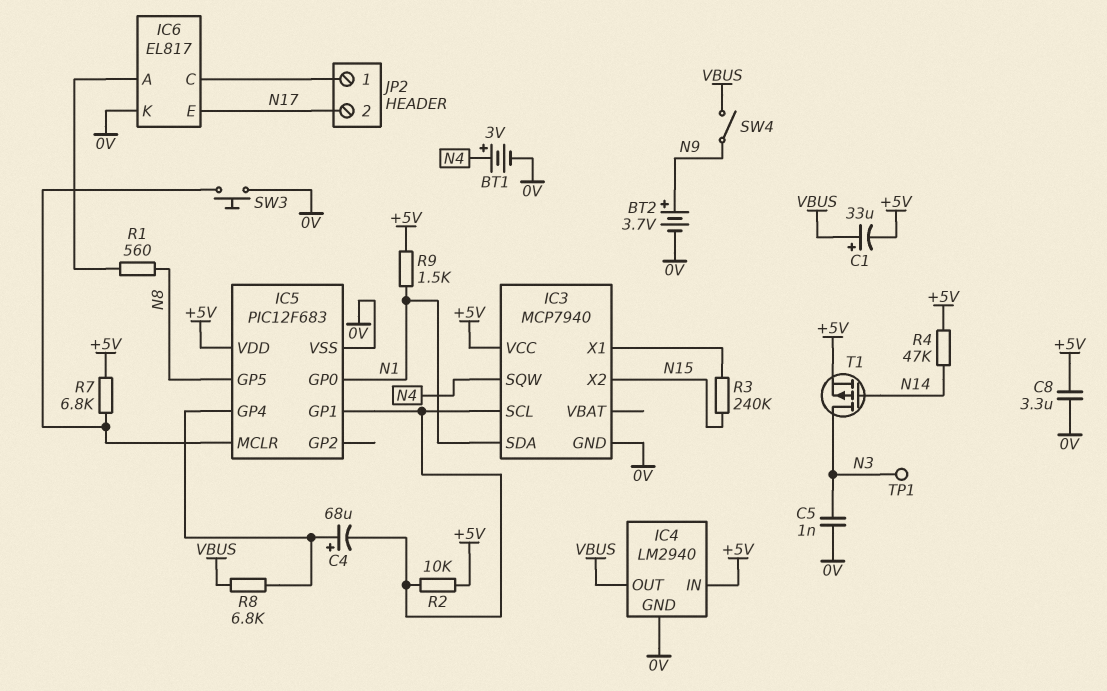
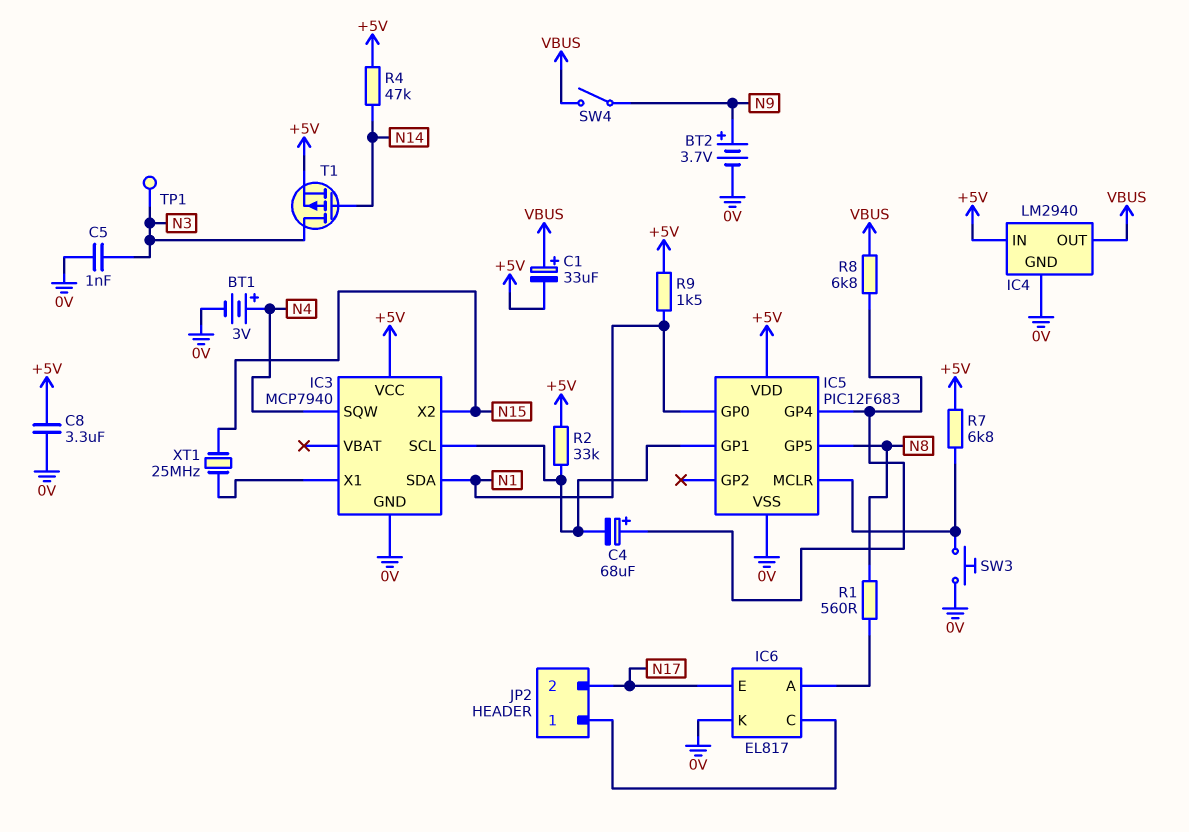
R2: 10k (+5V, IC3/SCL) -> 33k (+5V, IC3/SCL)
R3: 240k (IC3/X1, N15) -> none
XT1: none -> 25MHz (IC3/X1, N15)

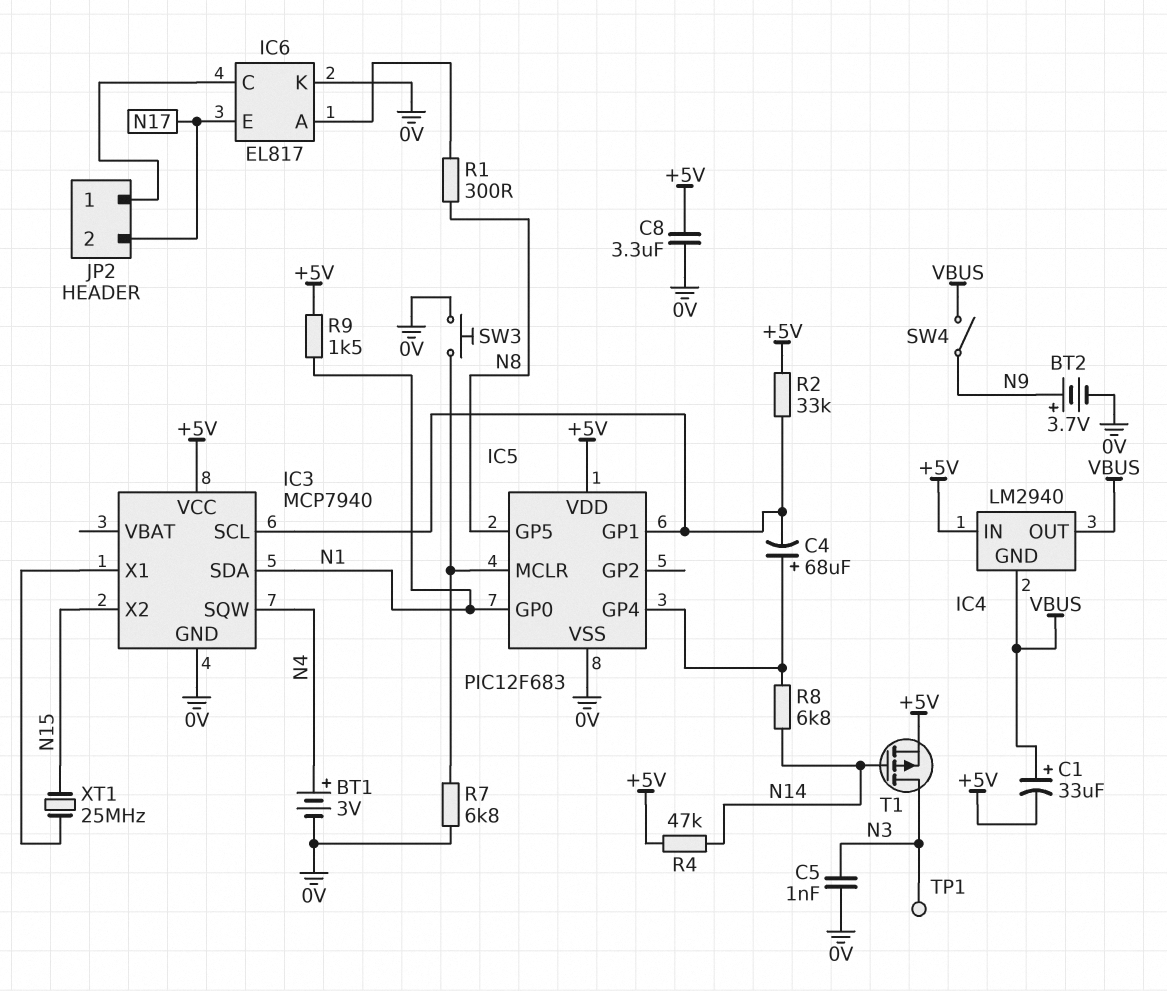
IC4 pin GND: 0V -> VBUS
R1: 560 (IC6/A, N8) -> 300 (IC6/A, N8)
R7: 6.8k (+5V, IC5/MCLR) -> 6.8k (0V, IC5/MCLR)
R8: 6.8k (IC5/GP4, VBUS) -> 6.8k (IC5/GP4, N14)

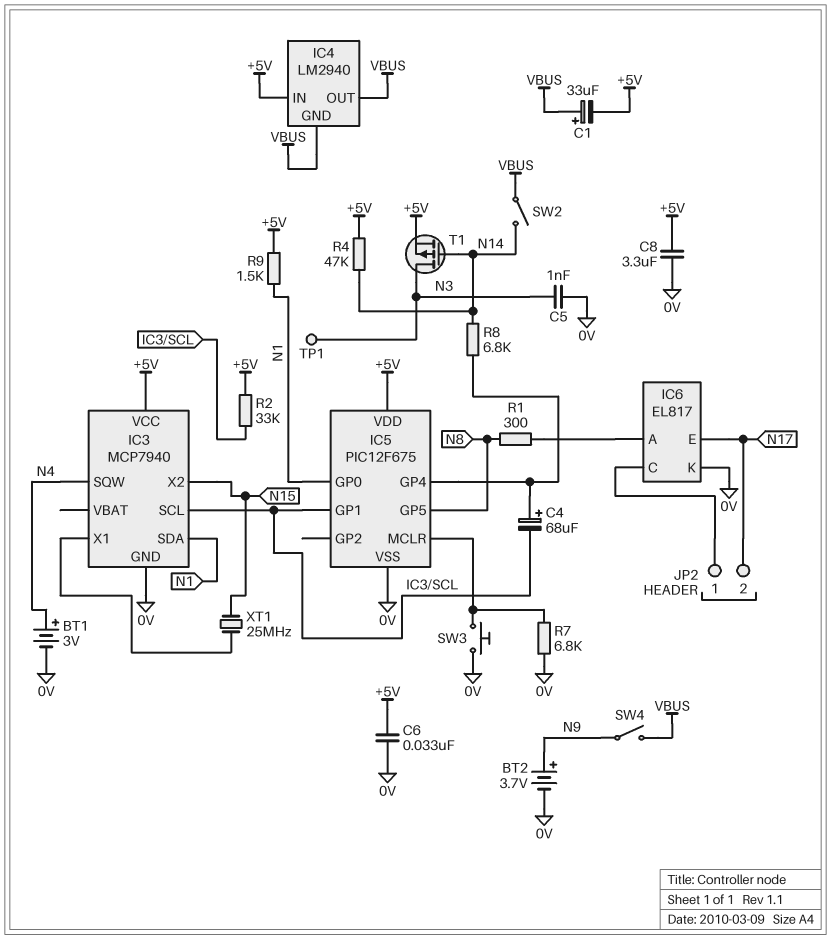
C6: none -> 33nF (+5V, 0V)
IC5: PIC12F683 -> PIC12F675
SW2: none -> switch (N14, VBUS)

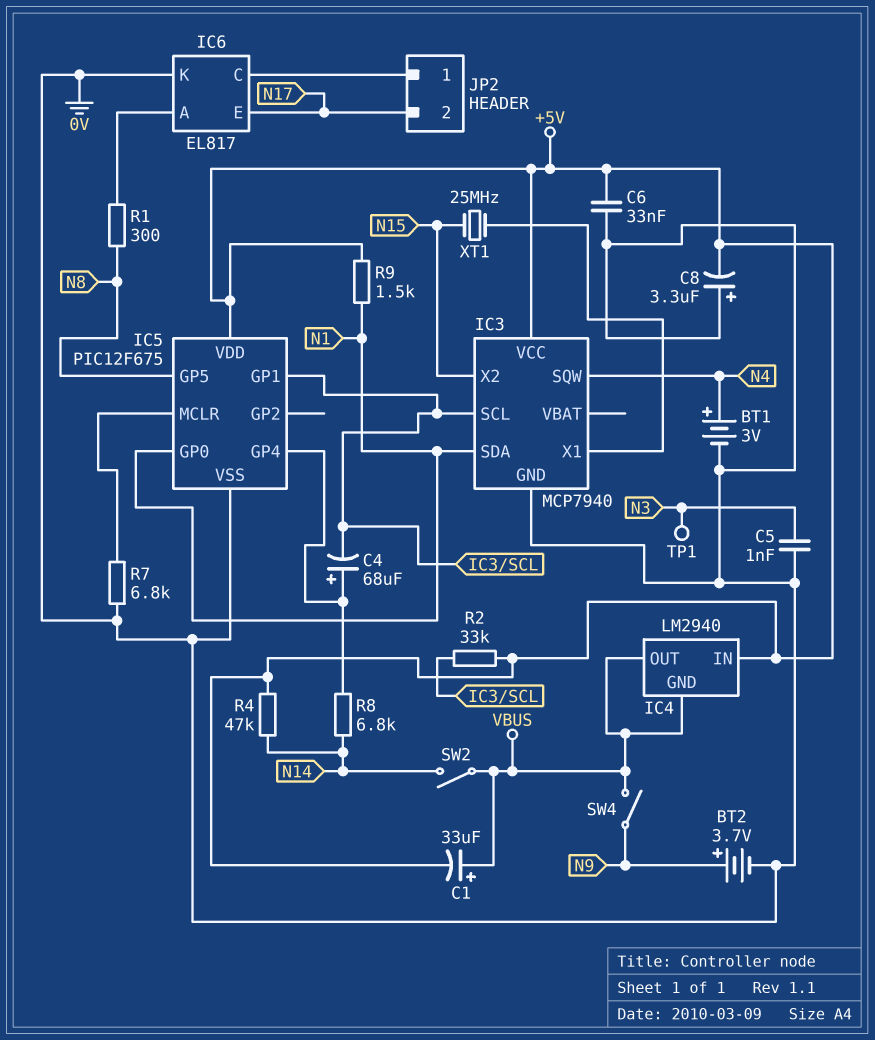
C8: 3.3uF (+5V, 0V) -> 3.3uF (plus 0V, minus +5V)
SW3: button (0V, IC5/MCLR) -> none
T1: PMOS (G N14, D N3, S +5V) -> none

